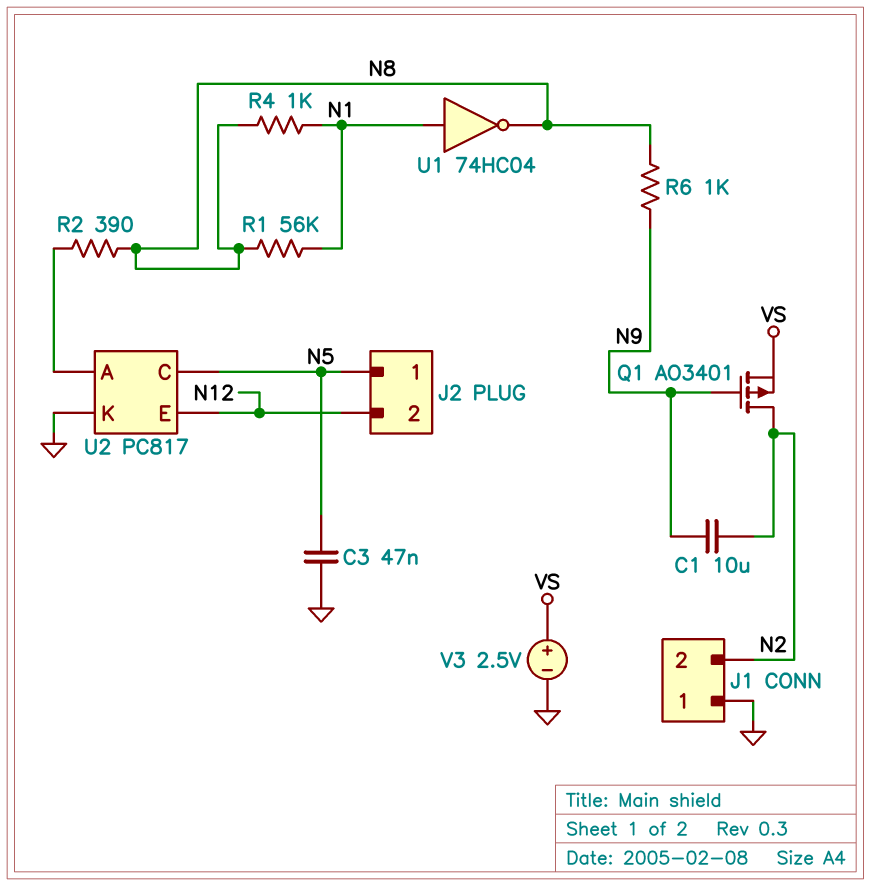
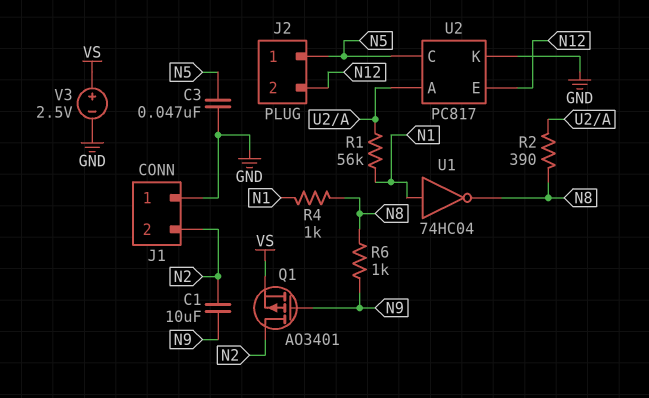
R1: 56k (N1, N8) -> 56k (N1, U2/A)

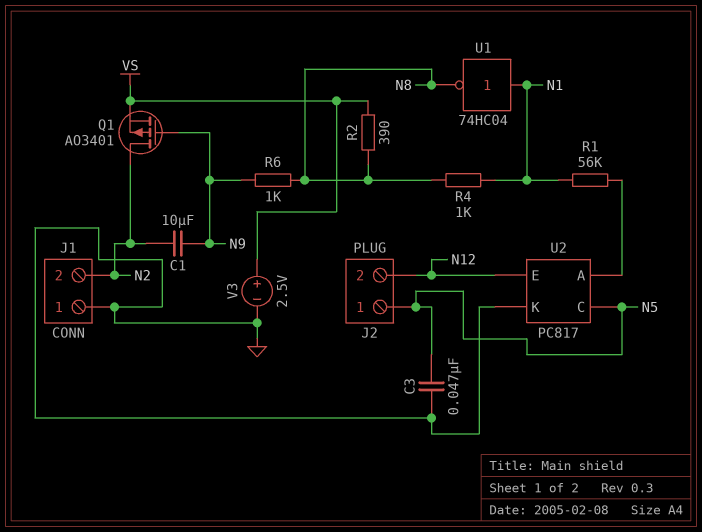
R2: 390 (N8, U2/A) -> 390 (N8, VS)

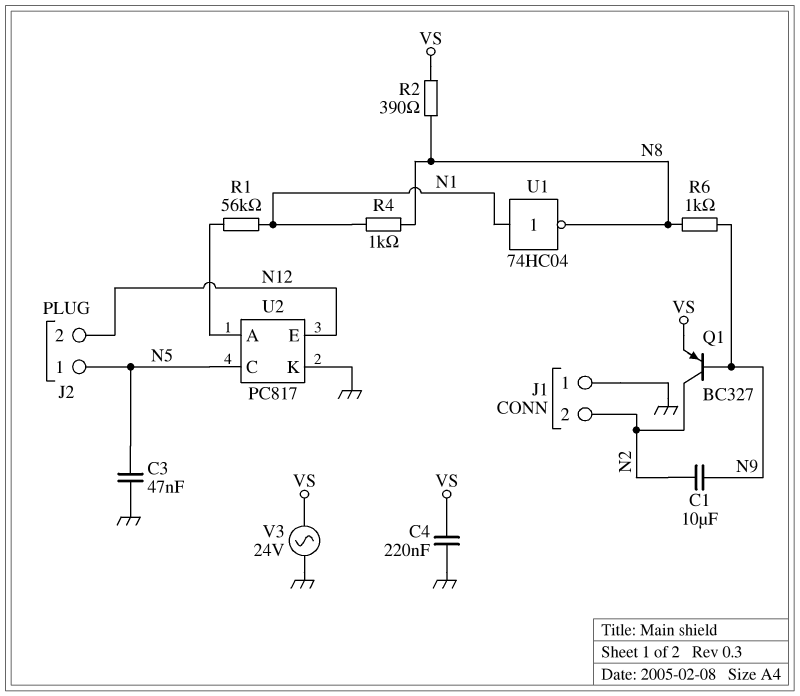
C4: none -> 220nF (GND, VS)
Q1: PMOS AO3401 (G N9, D N2, S VS) -> PNP BC327 (B N9, C N2, E VS)
V3: 2.5V (plus VS, minus GND) -> AC 24V (GND, VS)

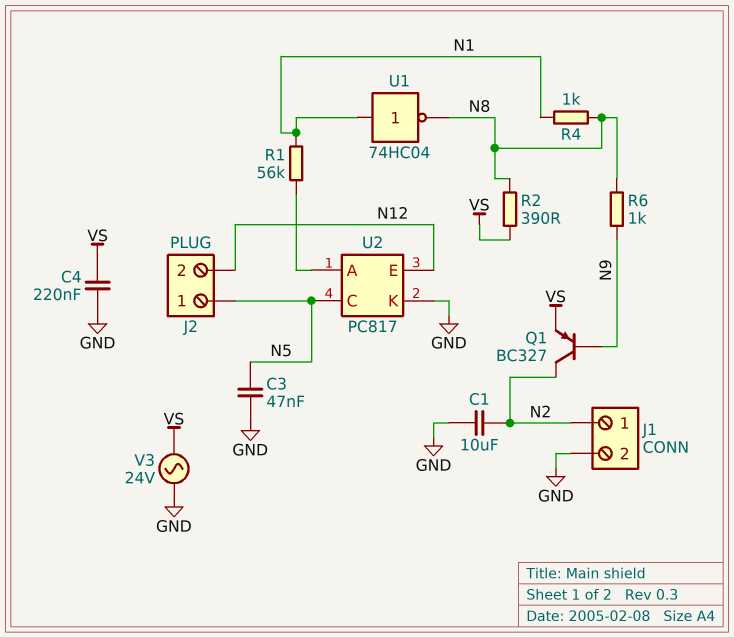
C1: 10uF (N2, N9) -> 10uF (GND, N2)
J1 pin 1: GND -> N2
J1 pin 2: N2 -> GND

